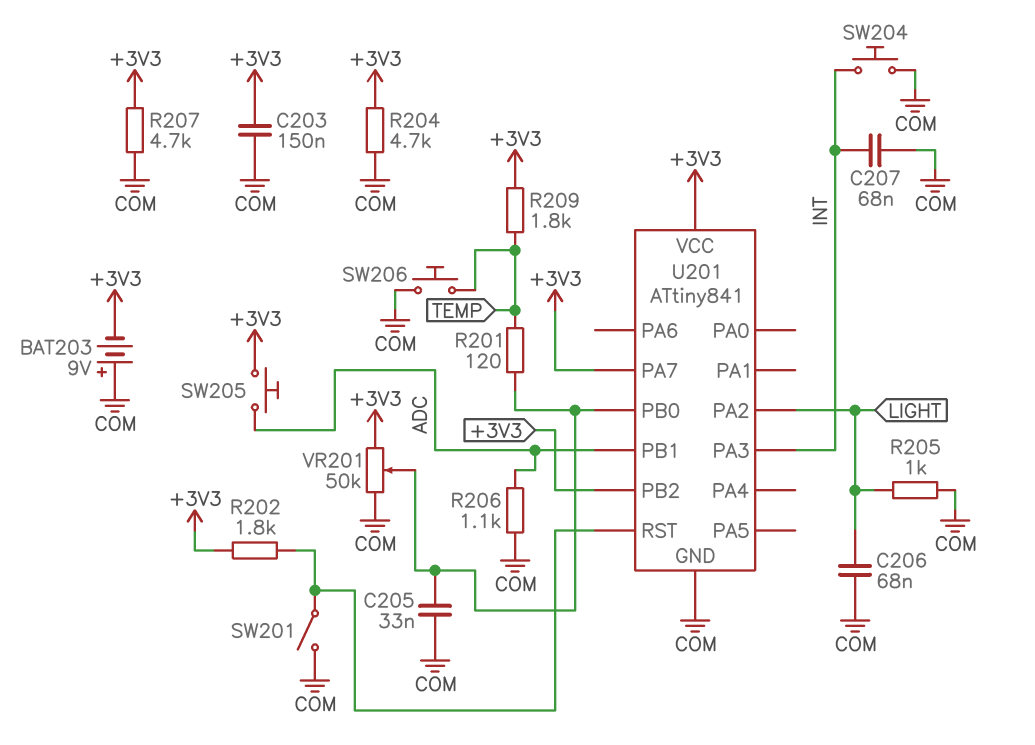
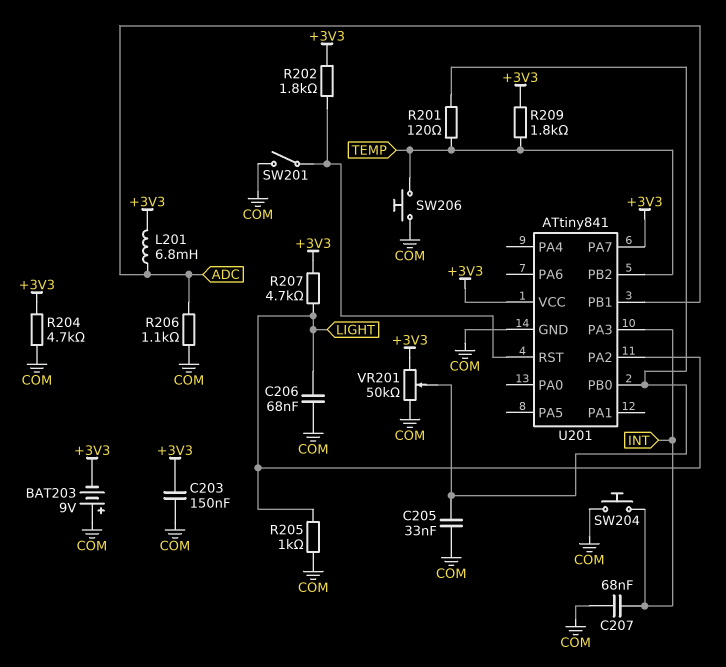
L201: none -> 6.8mH (+3V3, ADC)
R207: 4.7k (+3V3, COM) -> 4.7k (+3V3, LIGHT)
SW205: button (+3V3, ADC) -> none
U201 pin PB2: +3V3 -> TEMP

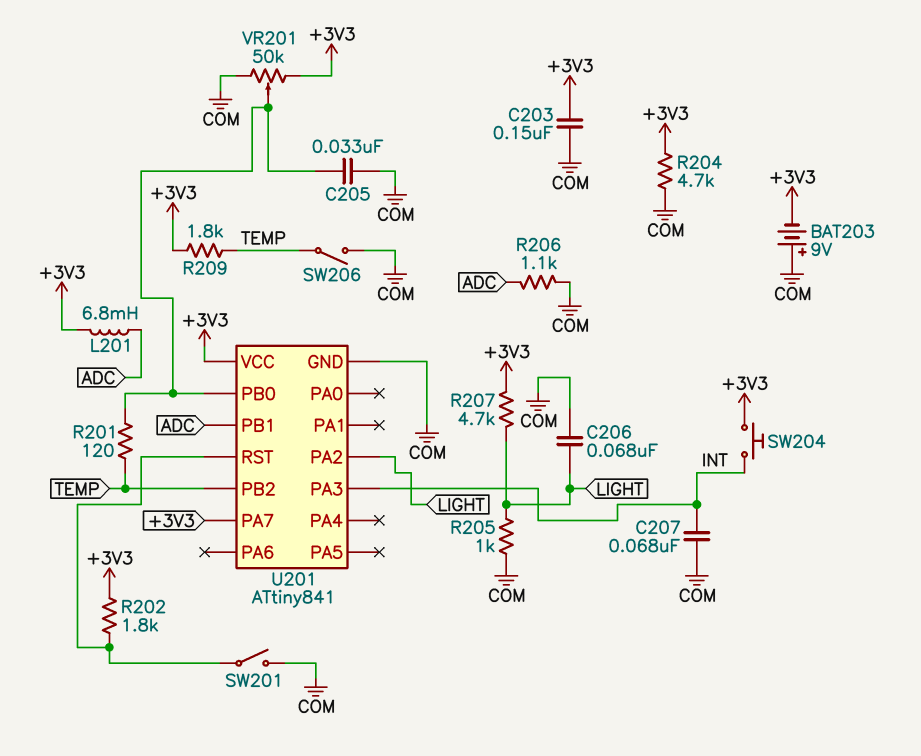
SW204: button (COM, INT) -> button (+3V3, INT)
SW206: button (COM, TEMP) -> switch (COM, TEMP)

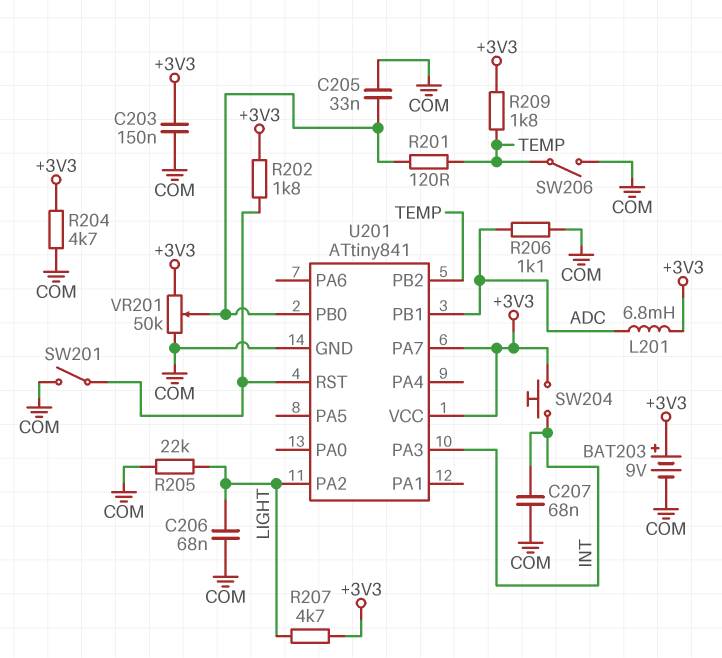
BAT203: 9V (plus COM, minus +3V3) -> 9V (plus +3V3, minus COM)
R205: 1k (COM, LIGHT) -> 22k (COM, LIGHT)

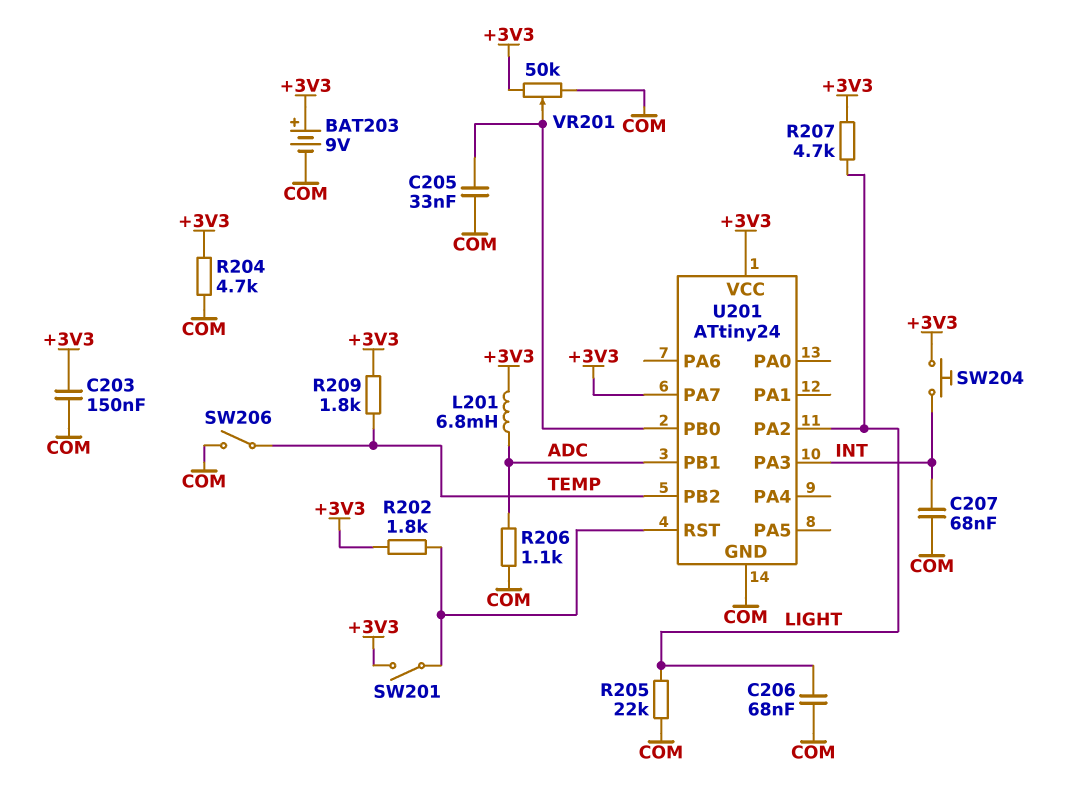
R201: 120 (TEMP, U201/PB0) -> none
SW201: switch (COM, U201/RST) -> switch (+3V3, U201/RST)
U201: ATtiny841 -> ATtiny24

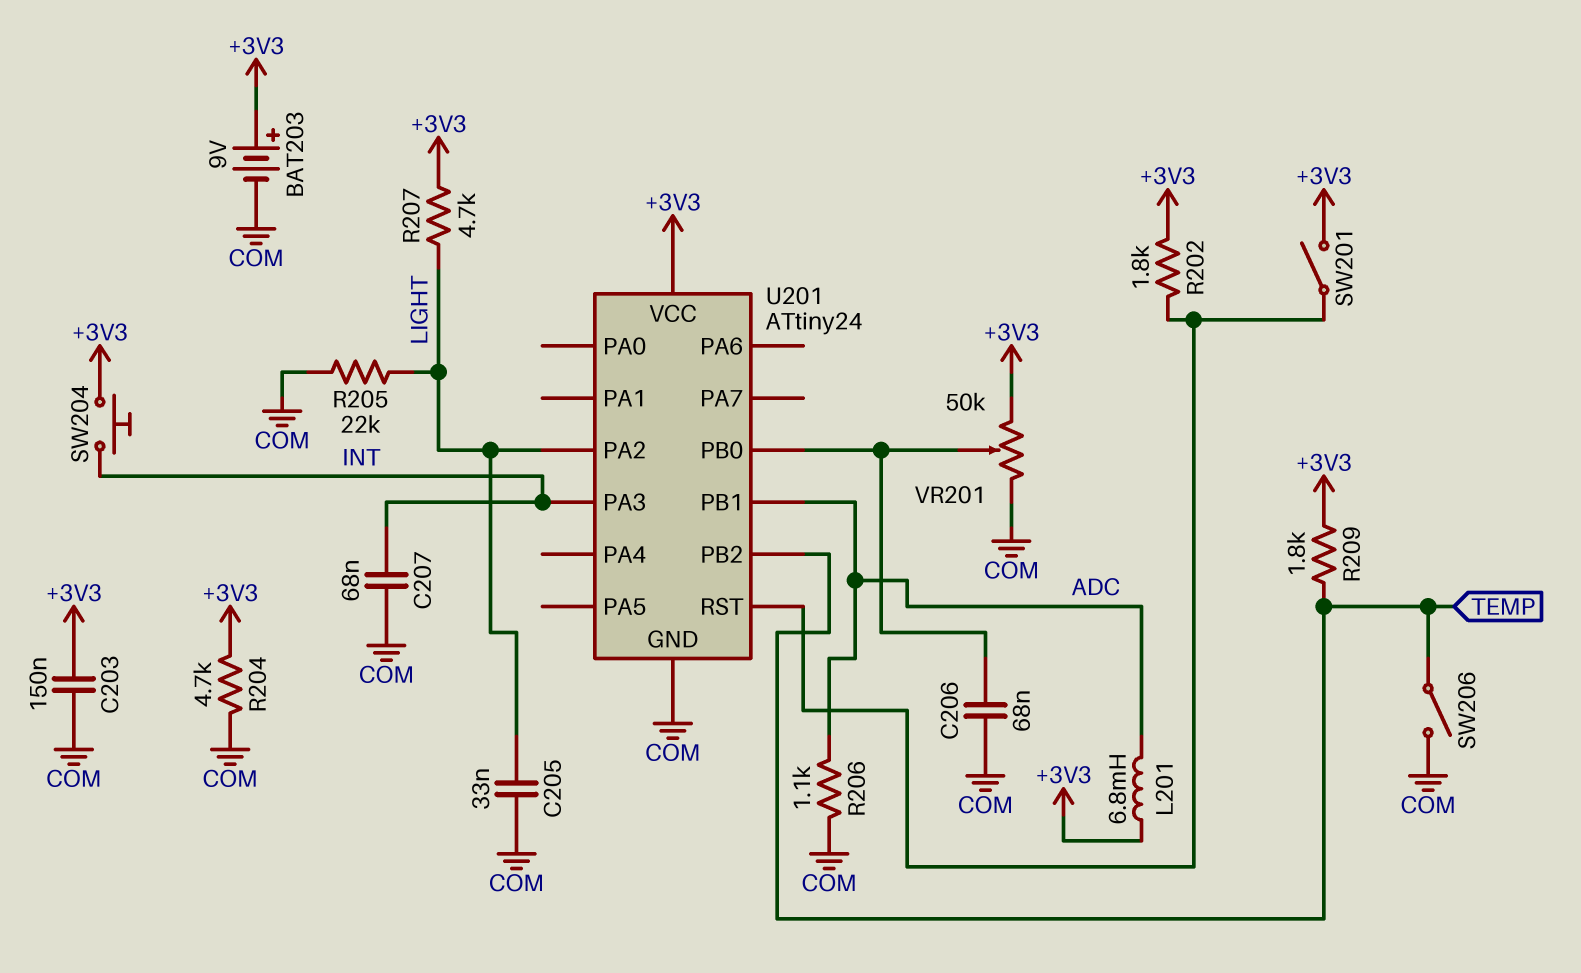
C205: 33nF (COM, U201/PB0) -> 33nF (COM, LIGHT)
C206: 68nF (COM, LIGHT) -> 68nF (COM, U201/PB0)
U201 pin PA7: +3V3 -> none

